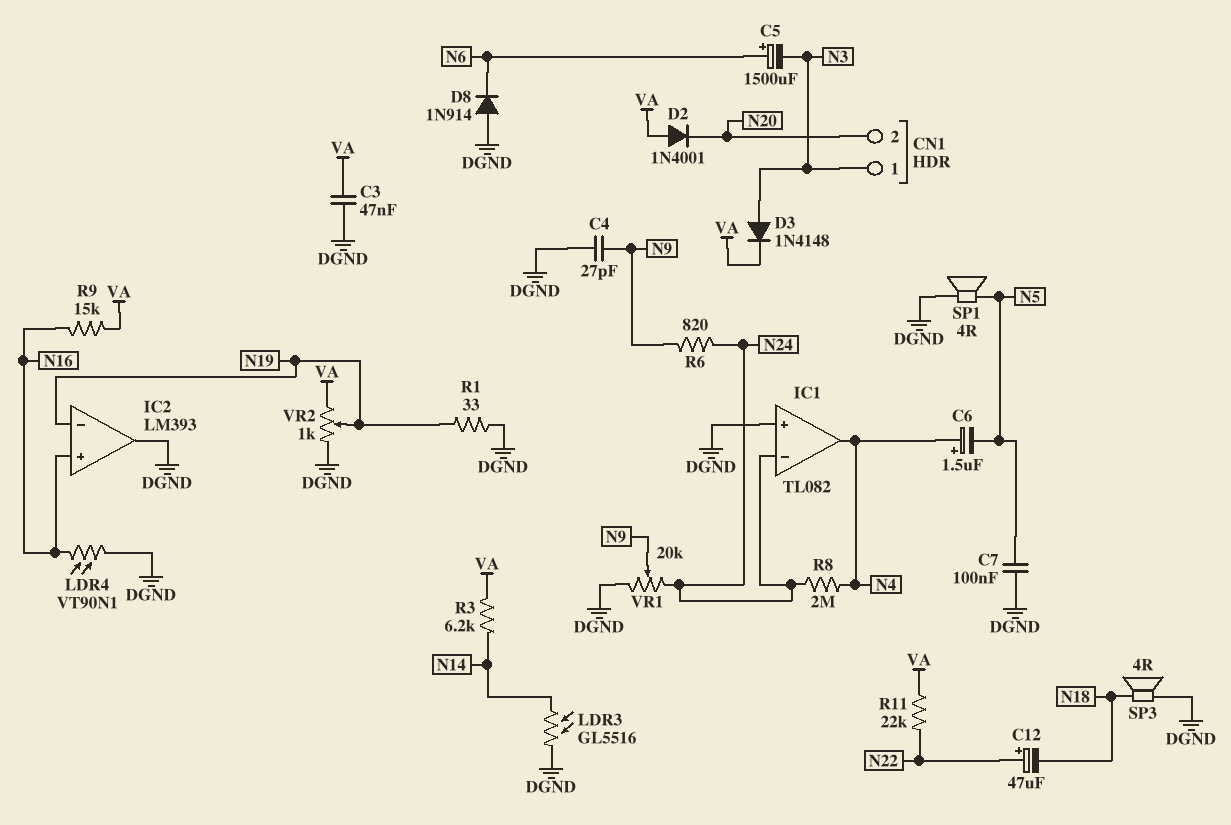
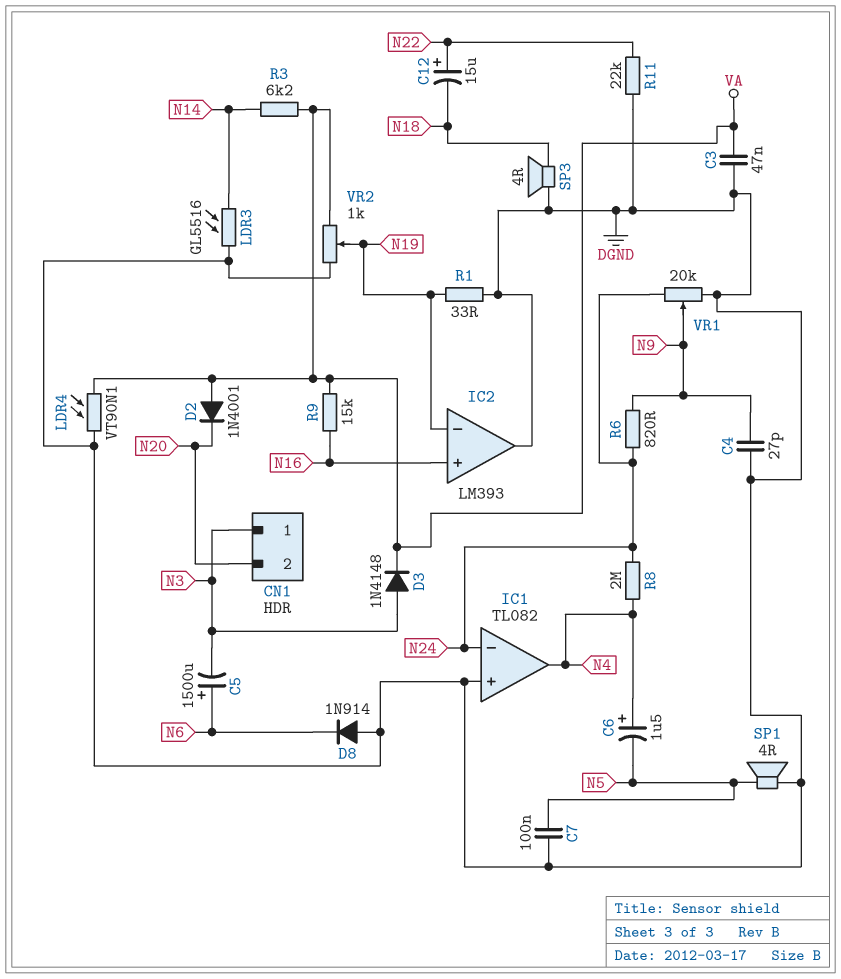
C12: 47uF (plus N22, minus N18) -> 15uF (plus N22, minus N18)
LDR4: VT90N1 (DGND, N16) -> VT90N1 (DGND, VA)
R11: 22k (N22, VA) -> 22k (DGND, N22)

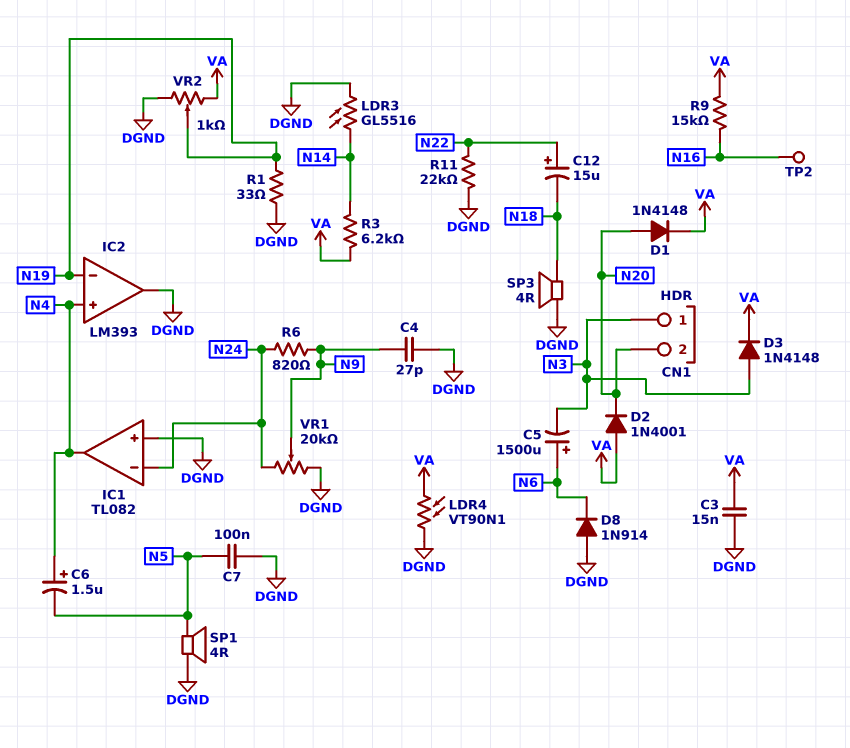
C3: 47nF (DGND, VA) -> 15nF (DGND, VA)
D1: none -> diode 1N4148 (A N20, K VA)
IC2 pin in+: N16 -> N4
R8: 2M (N4, N24) -> none
TP2: none -> test point (N16)

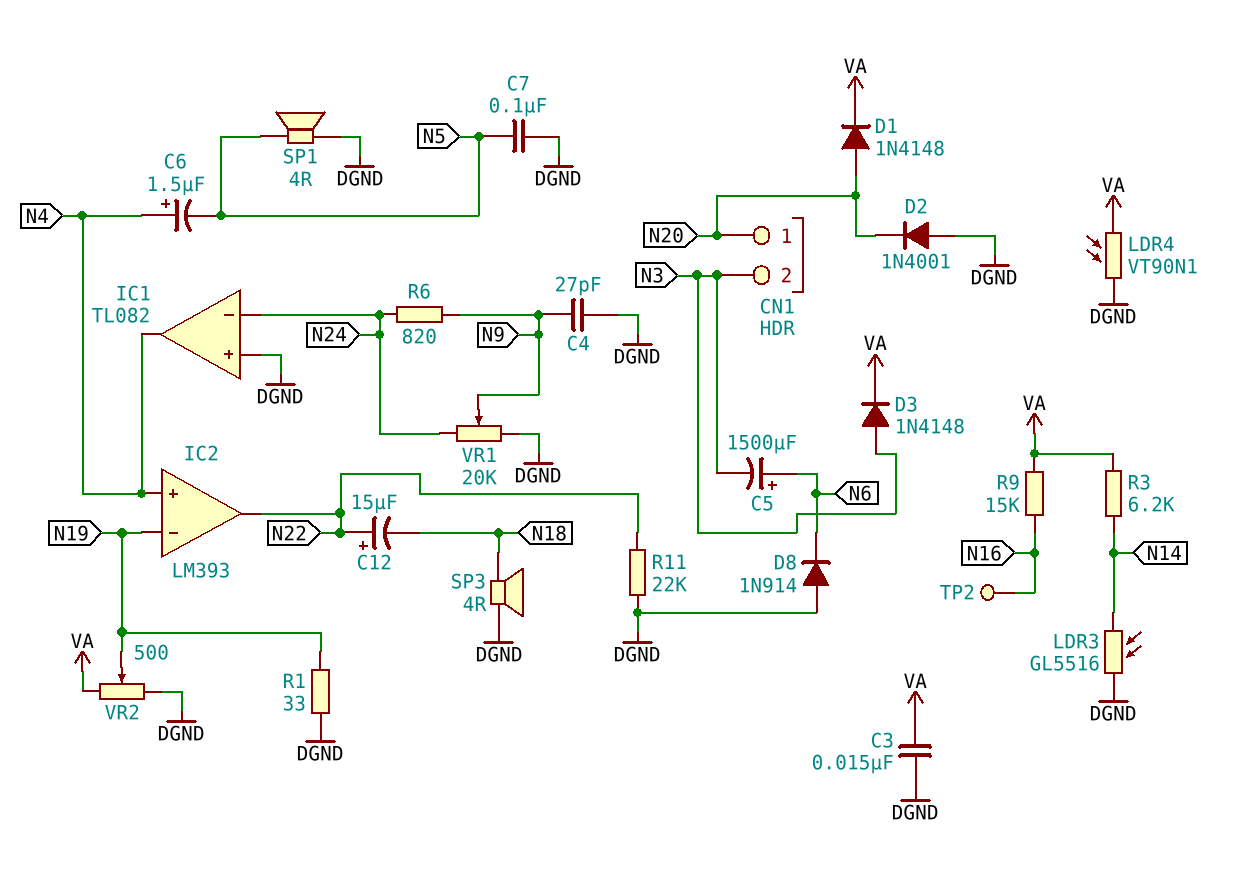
CN1 pin 1: N3 -> N20
CN1 pin 2: N20 -> N3
D2: diode 1N4001 (A VA, K N20) -> diode 1N4001 (A DGND, K N20)
IC2 pin out: DGND -> N22
VR2: 1k (DGND, VA, wiper N19) -> 500 (DGND, VA, wiper N19)

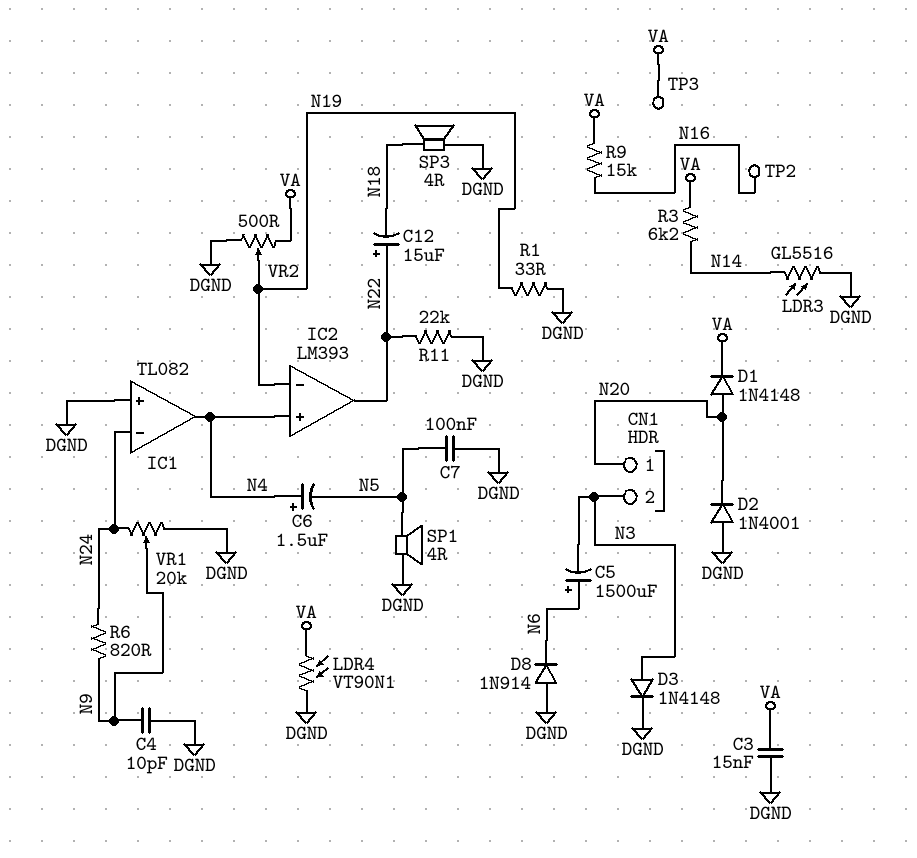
C4: 27pF (DGND, N9) -> 10pF (DGND, N9)
D3: diode 1N4148 (A N3, K VA) -> diode 1N4148 (A N3, K DGND)
TP3: none -> test point (VA)

